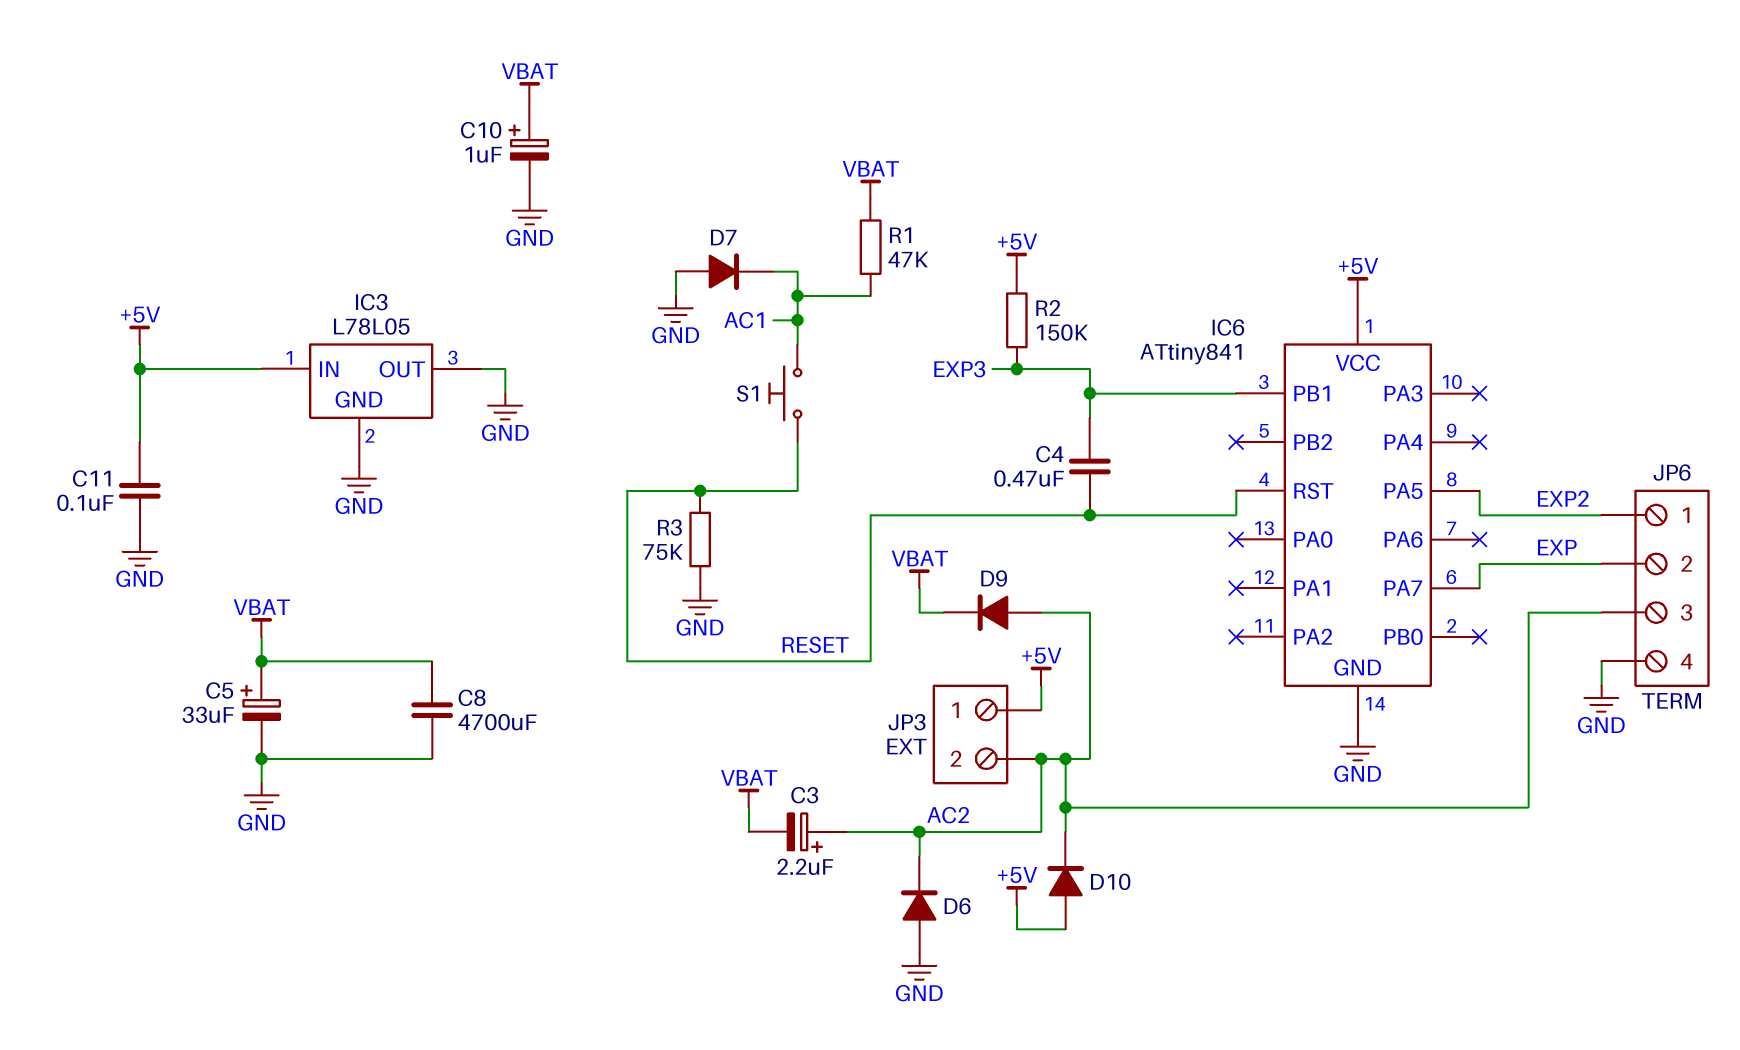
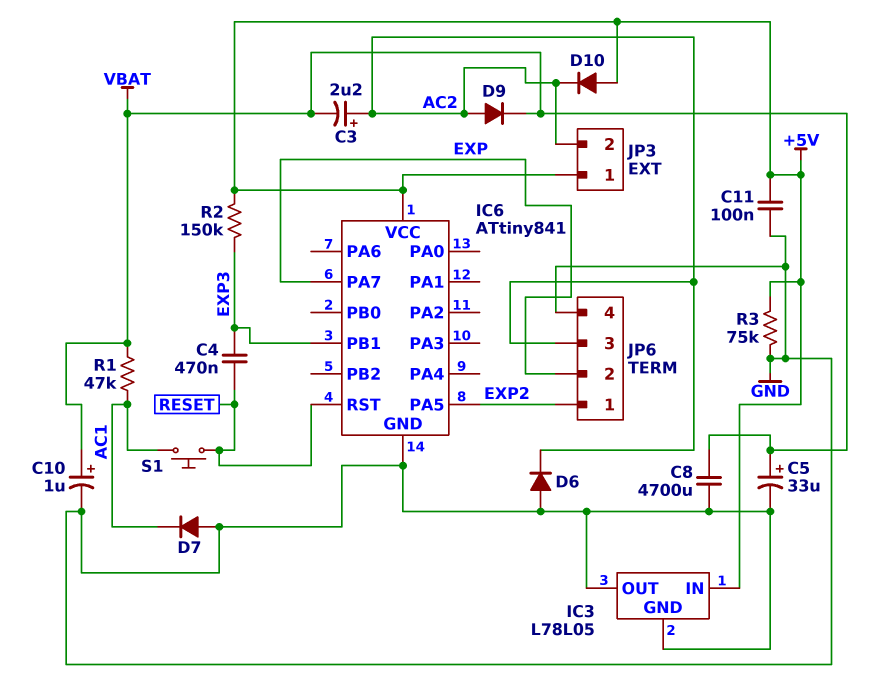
R3: 75k (GND, RESET) -> 75k (+5V, GND)

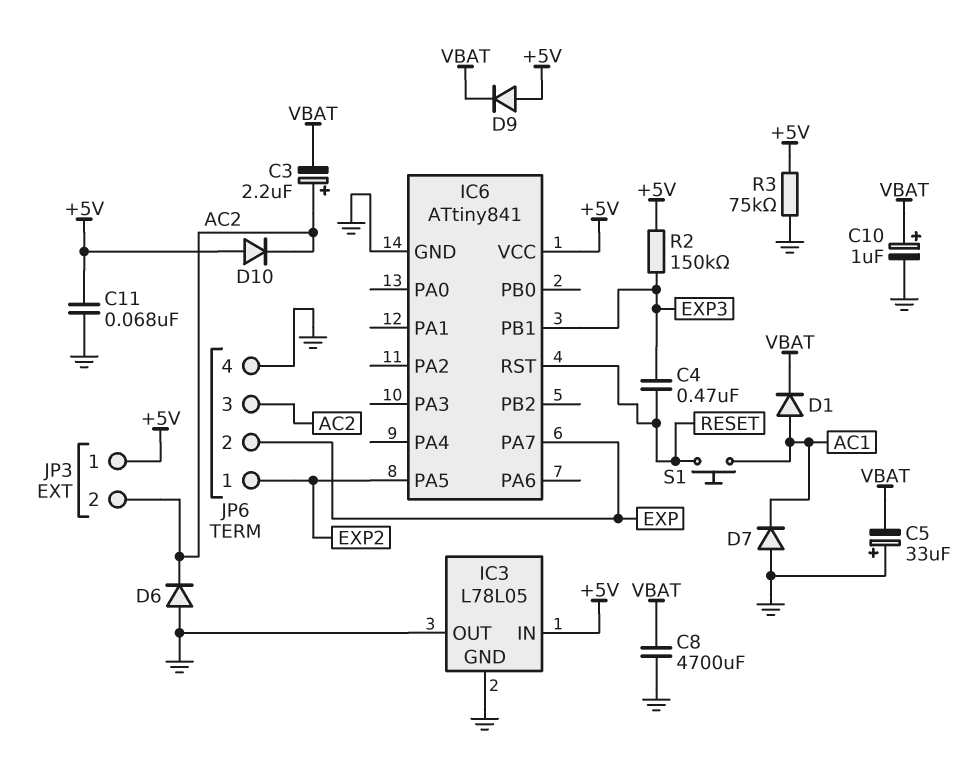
C5: 33uF (plus VBAT, minus GND) -> 33uF (plus GND, minus VBAT)
C11: 100nF (+5V, GND) -> 68nF (+5V, GND)
D1: none -> diode (A AC1, K VBAT)
D9: diode (A AC2, K VBAT) -> diode (A +5V, K VBAT)
R1: 47k (AC1, VBAT) -> none

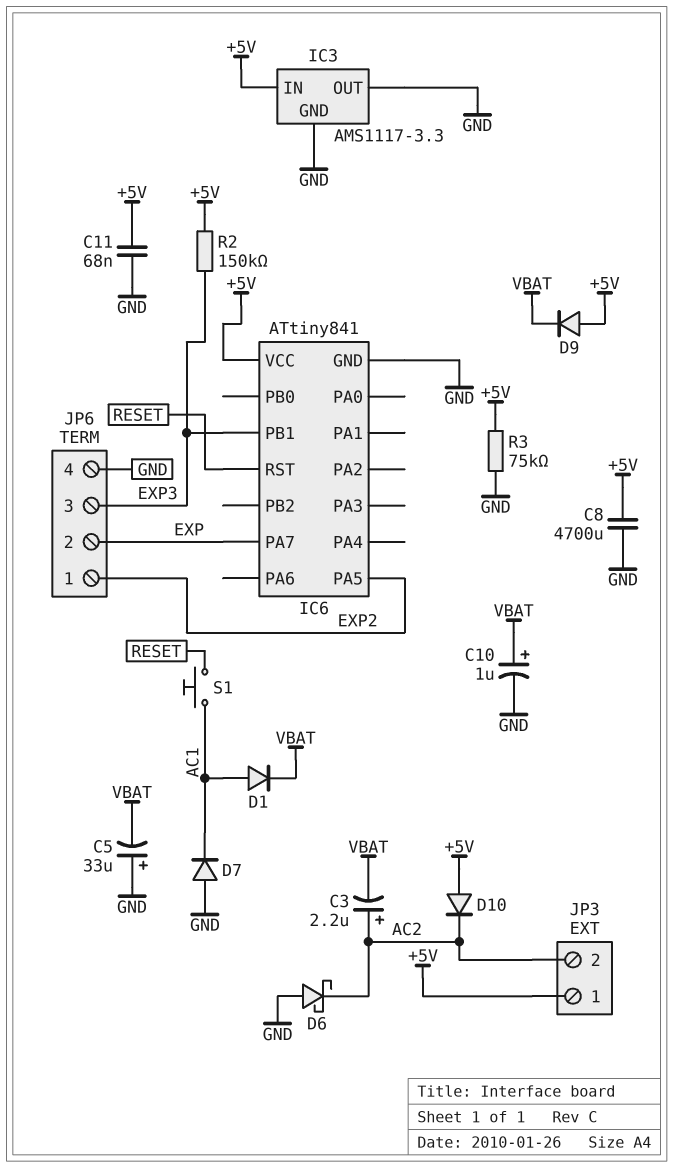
C4: 470nF (EXP3, RESET) -> none
C8: 4700uF (GND, VBAT) -> 4700uF (+5V, GND)
D6: diode (A GND, K AC2) -> schottky (A GND, K AC2)
IC3: L78L05 -> AMS1117-3.3
JP6 pin 3: AC2 -> EXP3

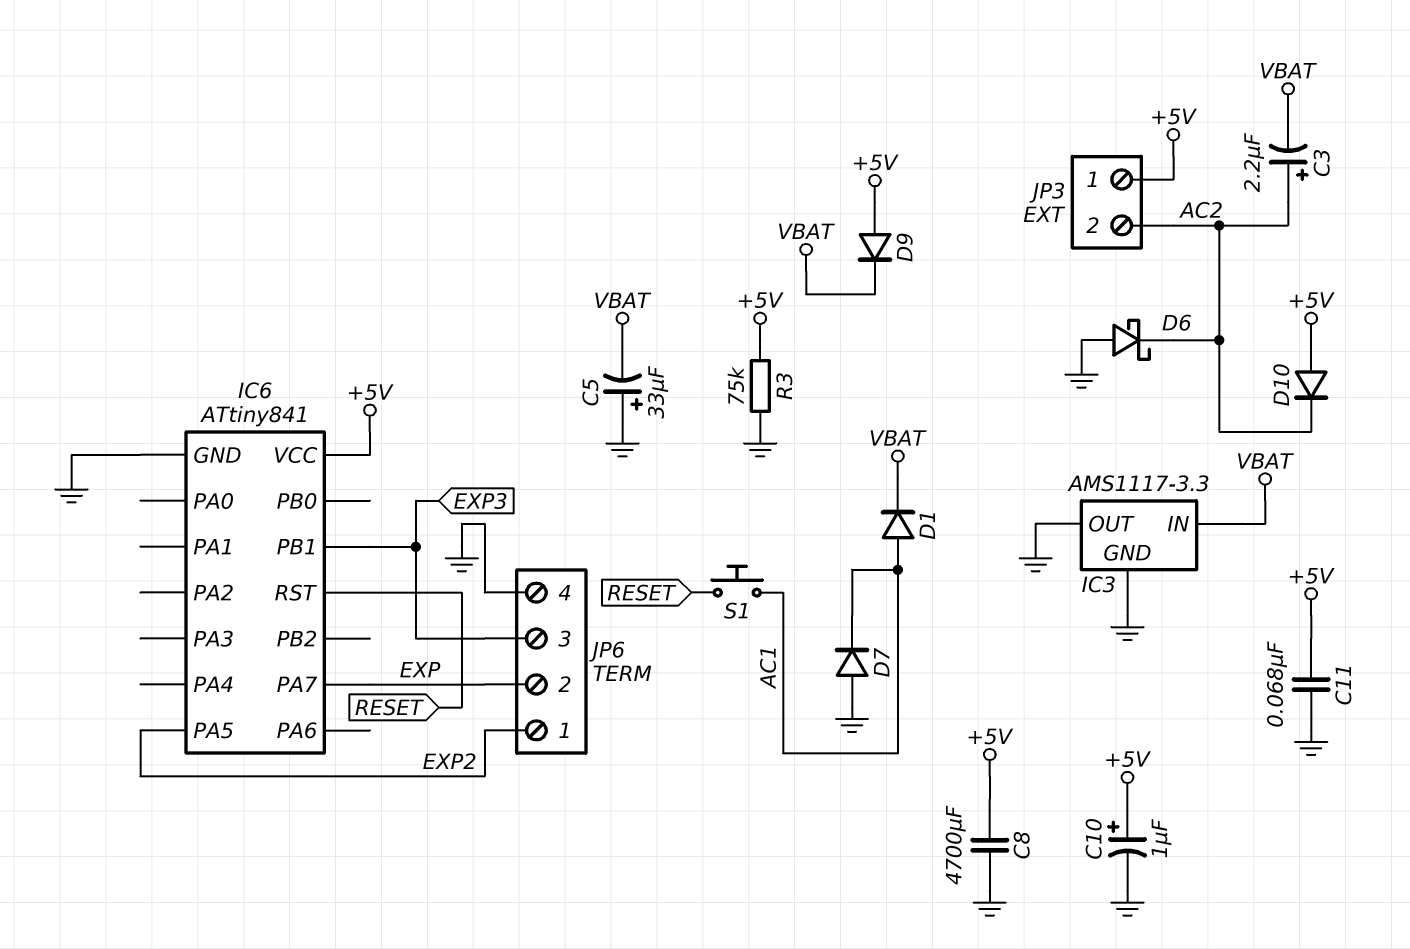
C10: 1uF (plus VBAT, minus GND) -> 1uF (plus +5V, minus GND)
IC3 pin IN: +5V -> VBAT
R2: 150k (+5V, EXP3) -> none

